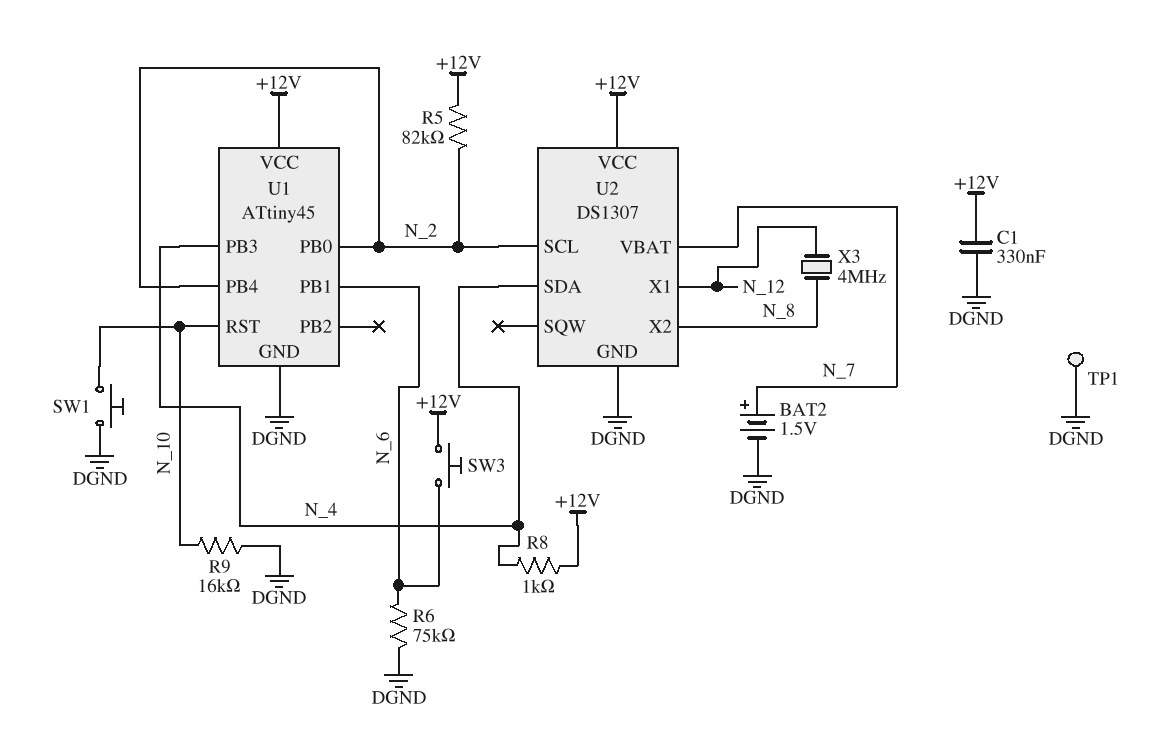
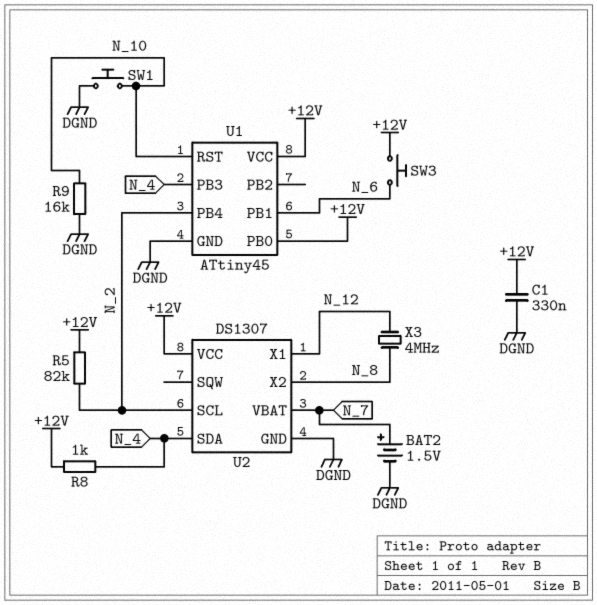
R6: 75k (DGND, N_6) -> none
TP1: test point (DGND) -> none
U1 pin PB0: N_2 -> +12V

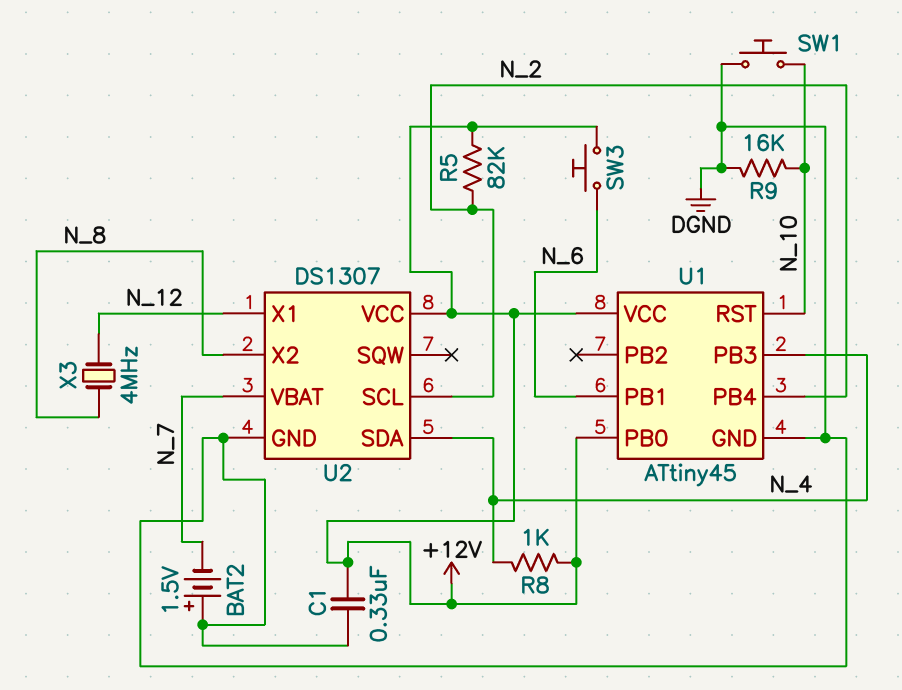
BAT2: 1.5V (plus N_7, minus DGND) -> 1.5V (plus DGND, minus N_7)

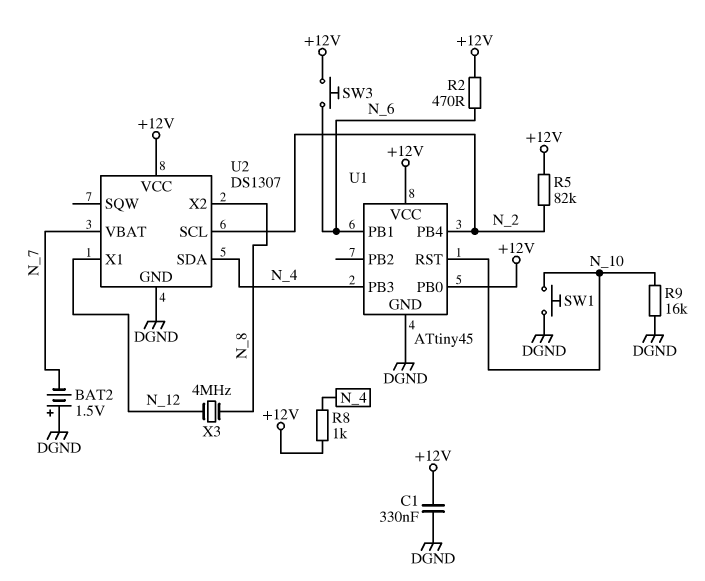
R2: none -> 470 (+12V, N_6)

